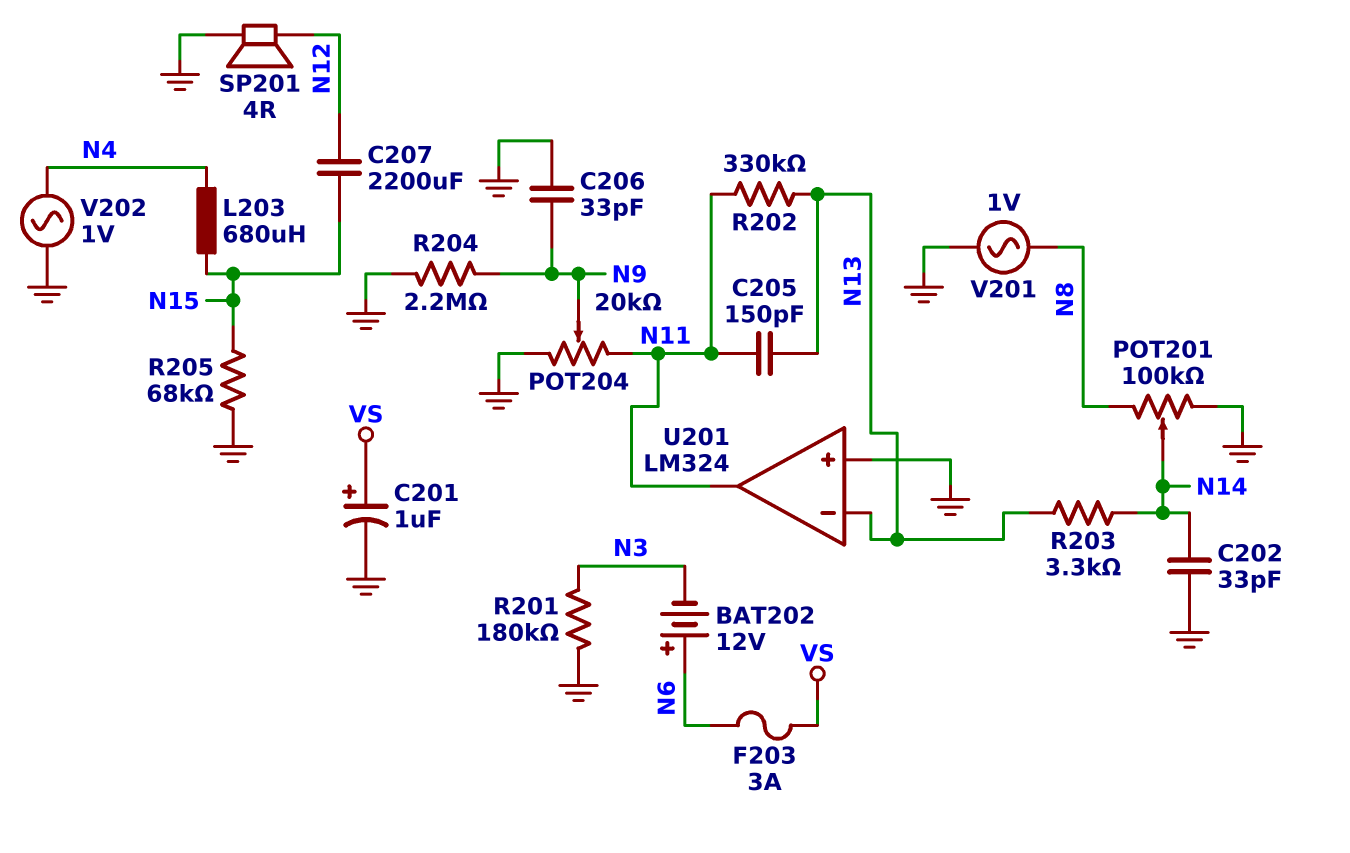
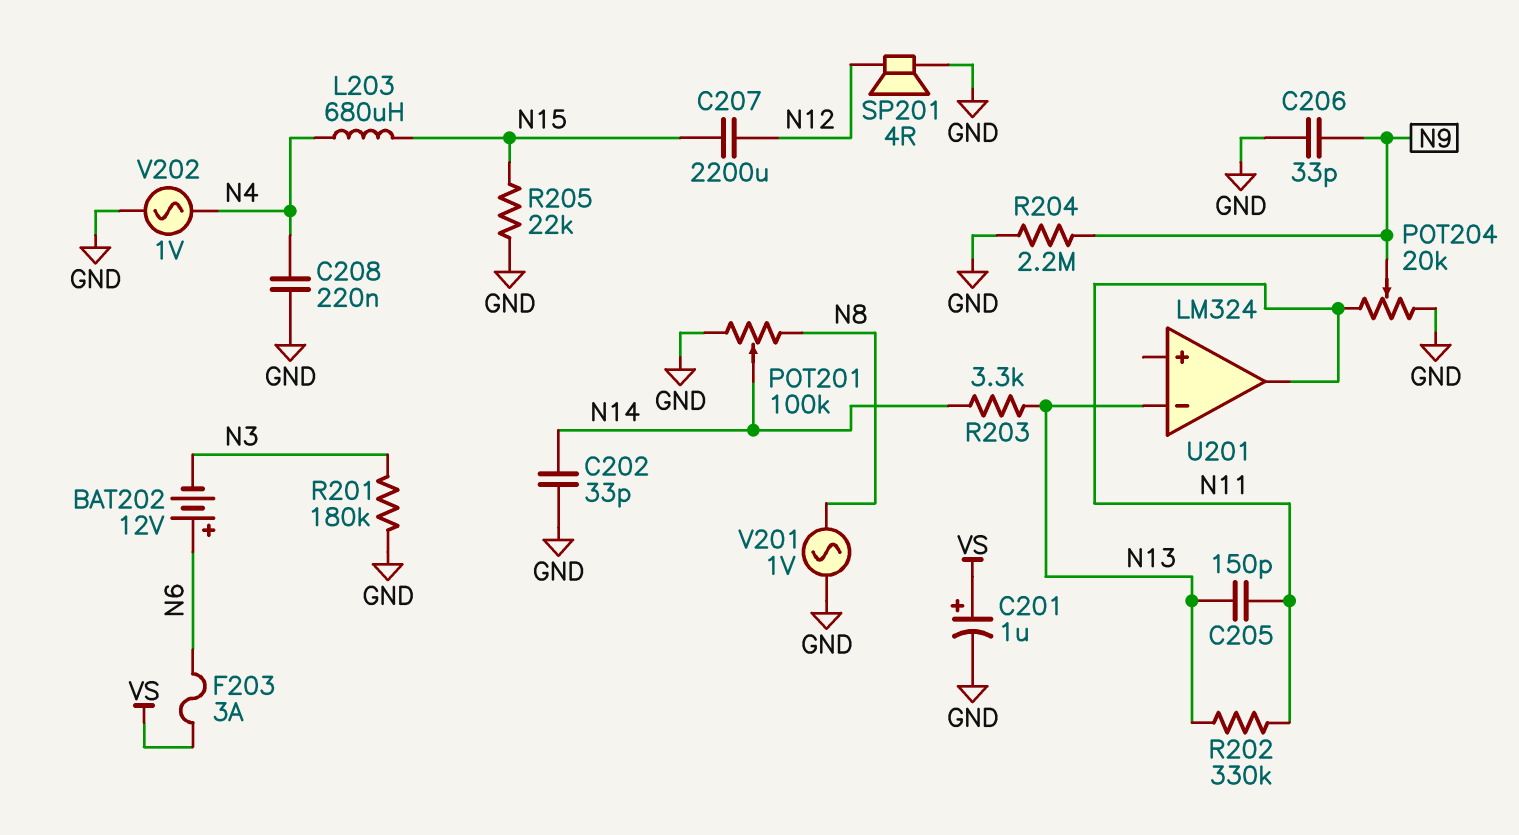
C208: none -> 220nF (GND, N4)
R205: 68k (GND, N15) -> 22k (GND, N15)
U201 pin in+: GND -> none

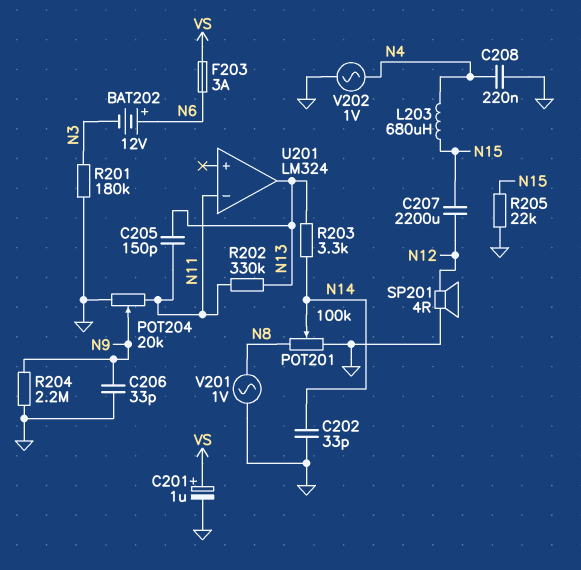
U201 pin in-: N13 -> N11
U201 pin out: N11 -> N13

